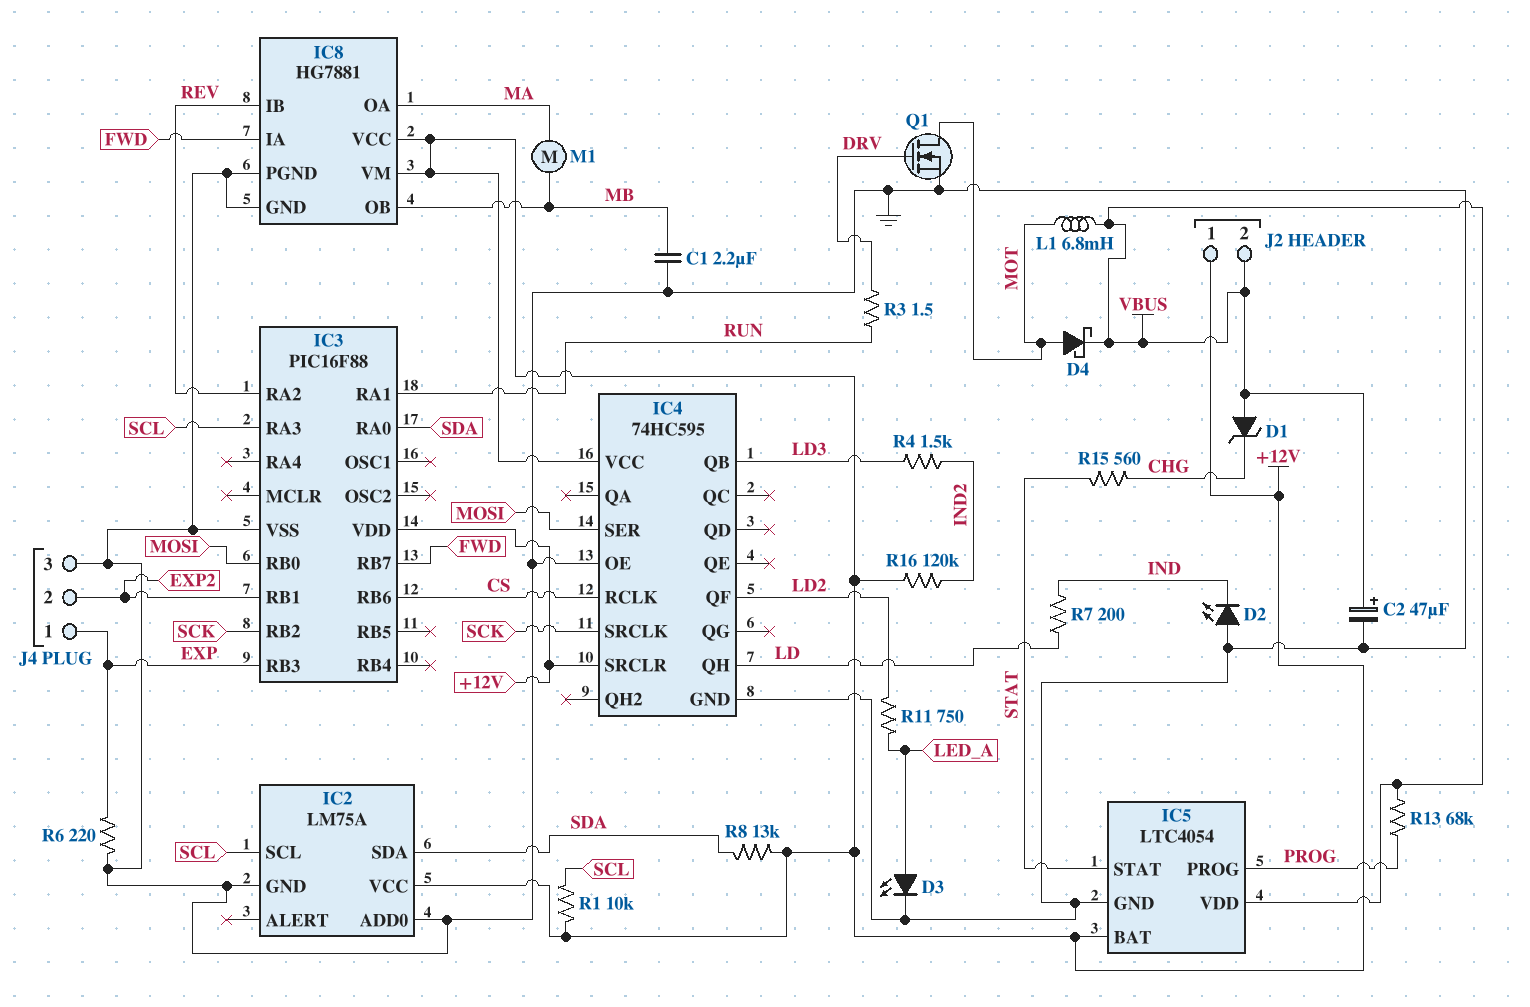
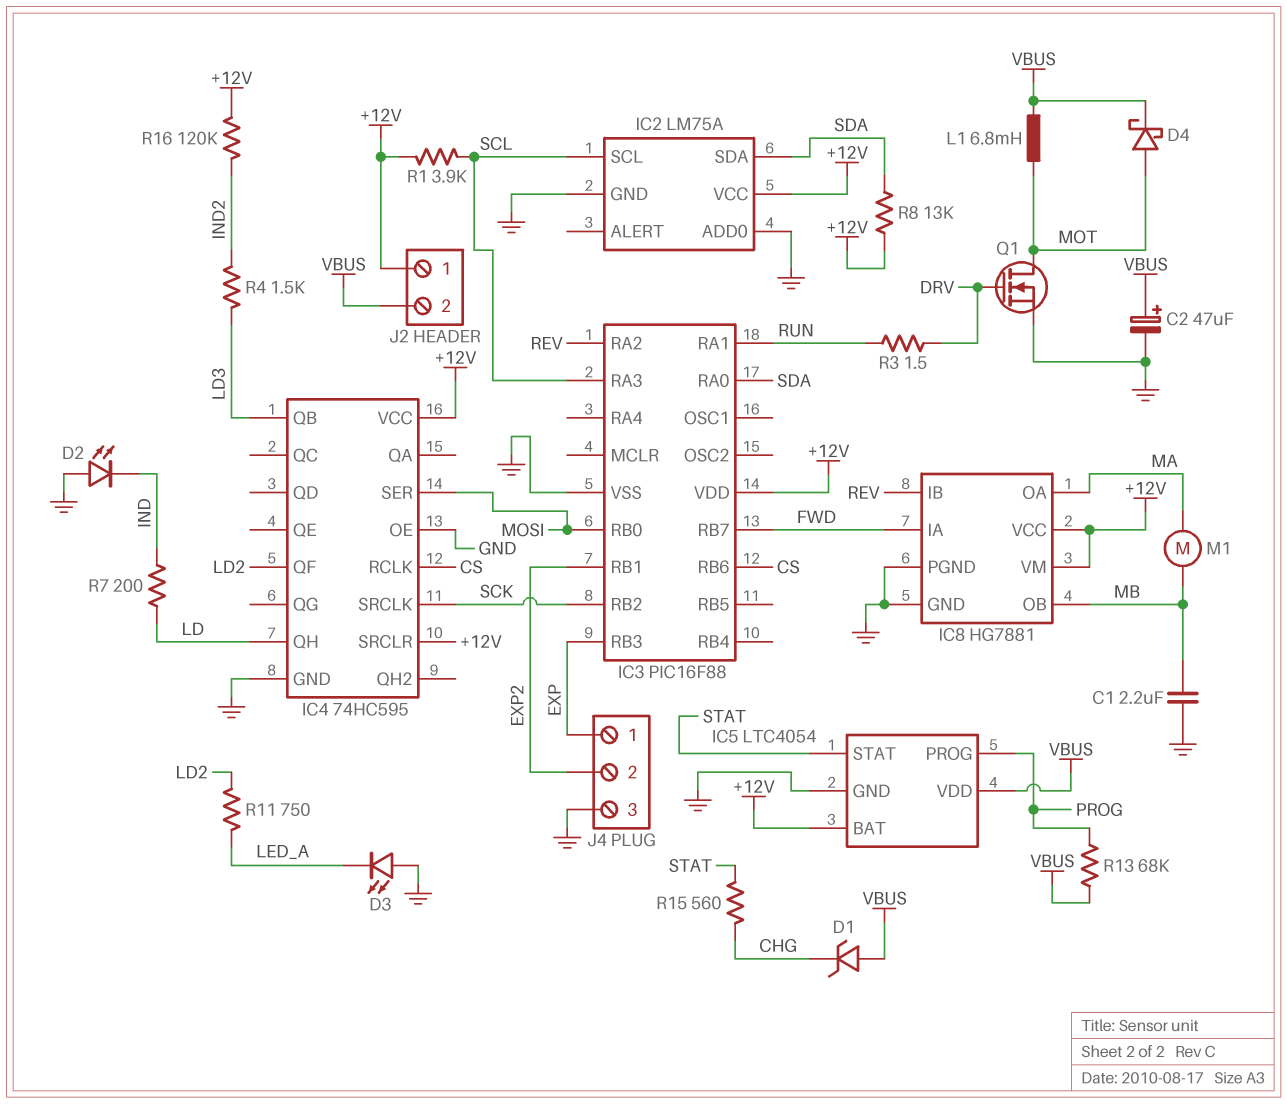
D3: LED (A LED_A, K GND) -> LED (A GND, K LED_A)
R1: 10k (+12V, SCL) -> 3.9k (+12V, SCL)
R6: 220 (EXP, GND) -> none

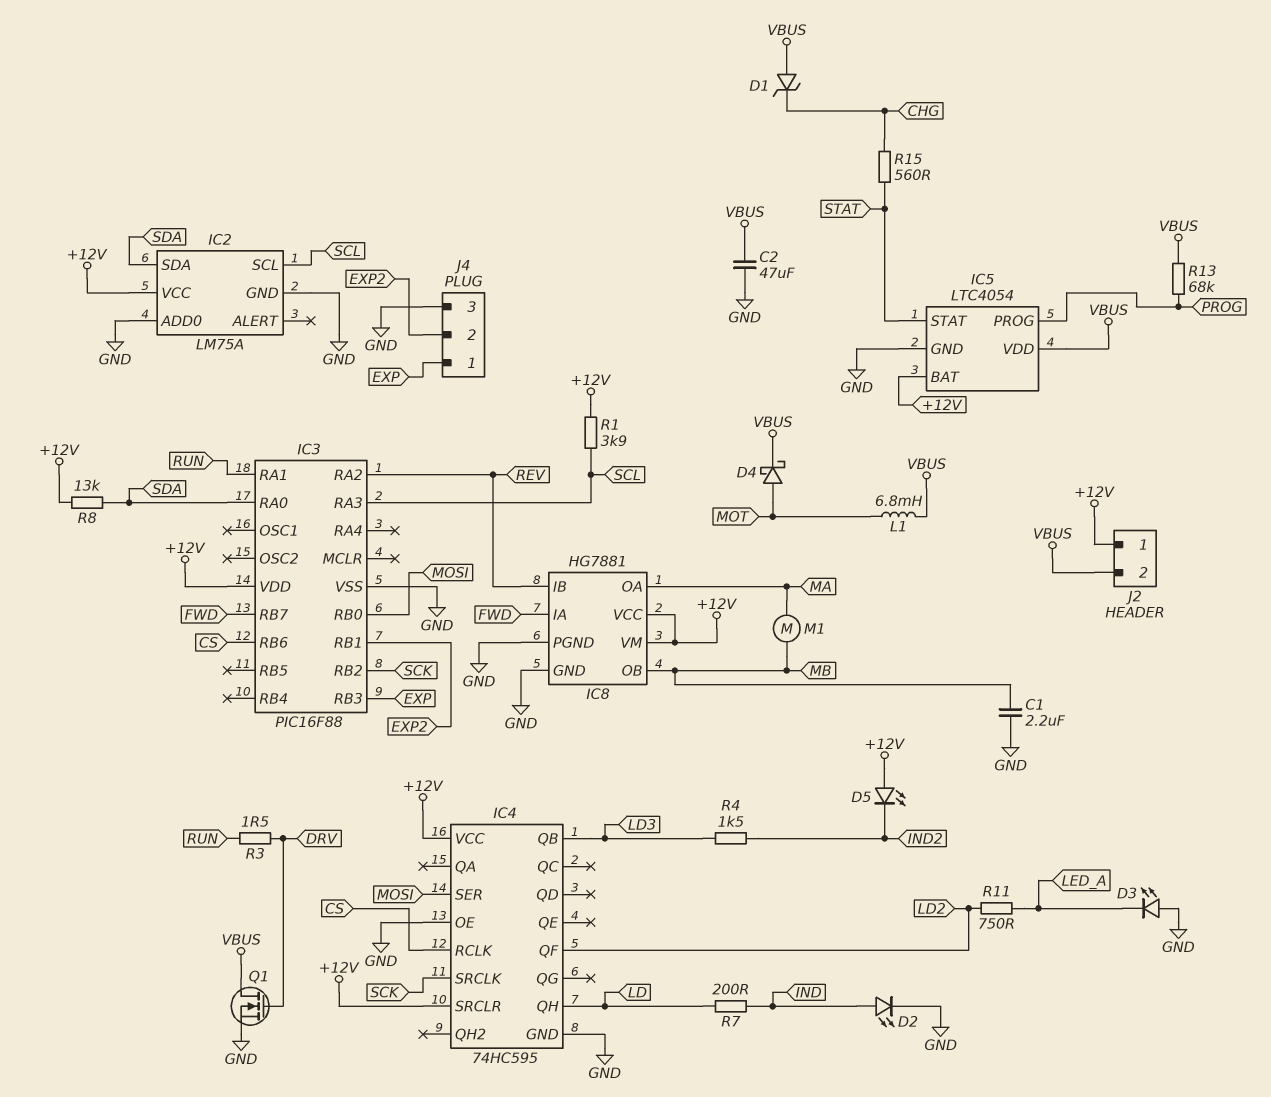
C2: 47uF (plus VBUS, minus GND) -> 47uF (GND, VBUS)
D2: LED (A GND, K IND) -> LED (A IND, K GND)
D5: none -> LED (A +12V, K IND2)
Q1: NMOS (G DRV, D MOT, S GND) -> NMOS (G DRV, D VBUS, S GND)
R16: 120k (+12V, IND2) -> none

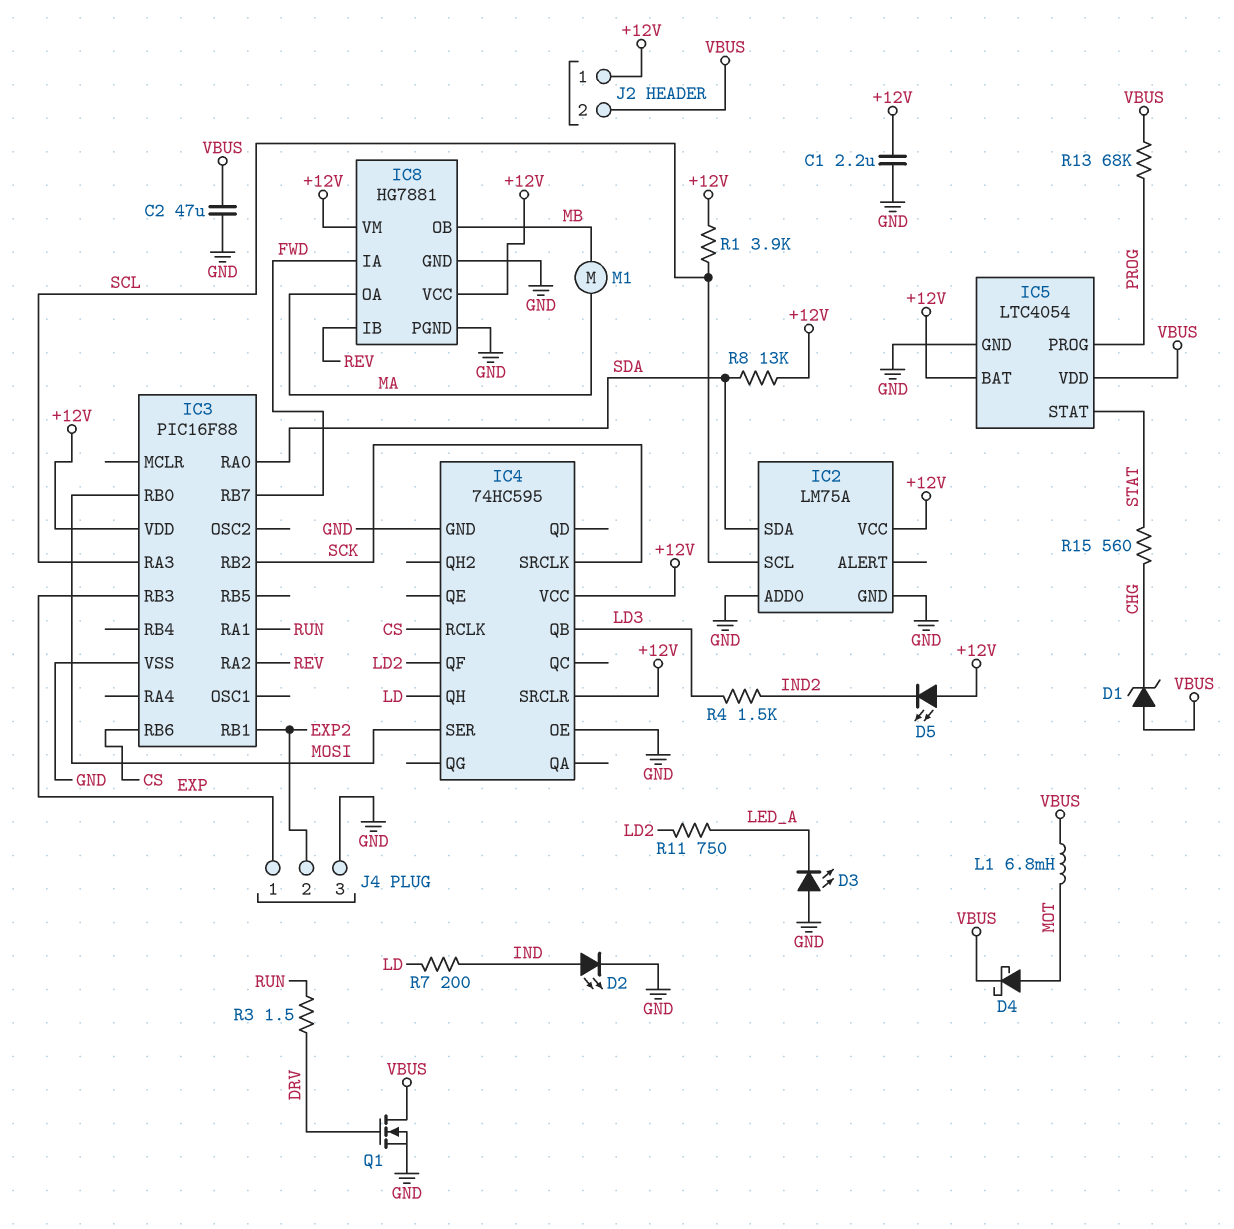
C1: 2.2uF (GND, MB) -> 2.2uF (+12V, GND)

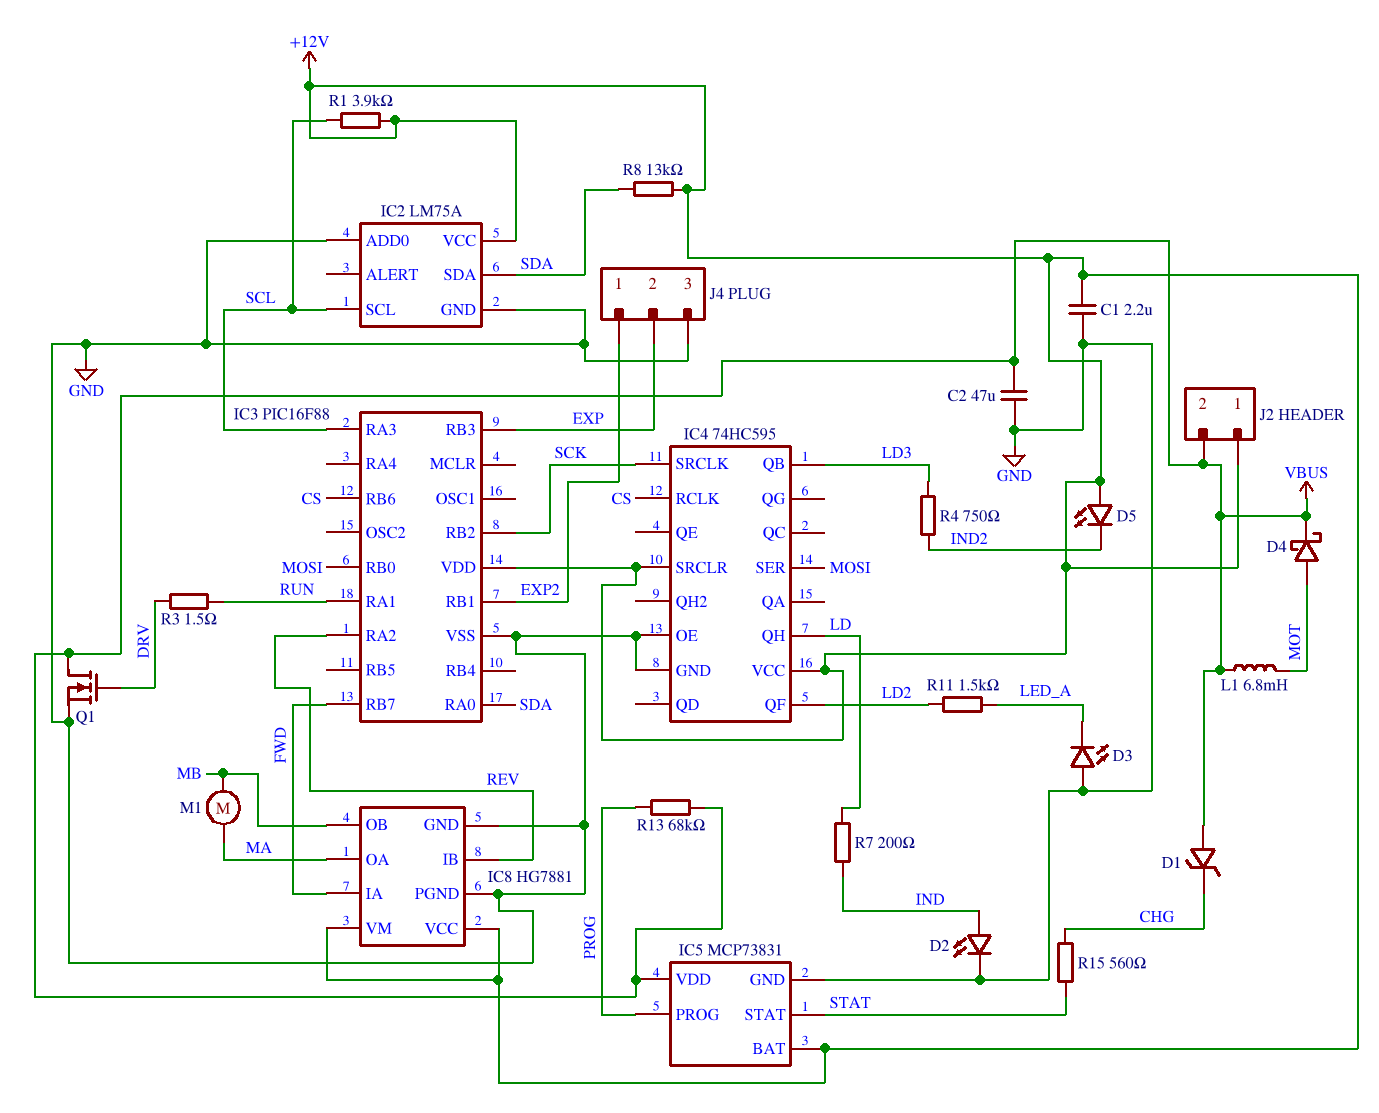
IC5: LTC4054 -> MCP73831
J4 pin 1: EXP -> EXP2
J4 pin 2: EXP2 -> EXP
R4: 1.5k (IND2, LD3) -> 750 (IND2, LD3)
R11: 750 (LD2, LED_A) -> 1.5k (LD2, LED_A)

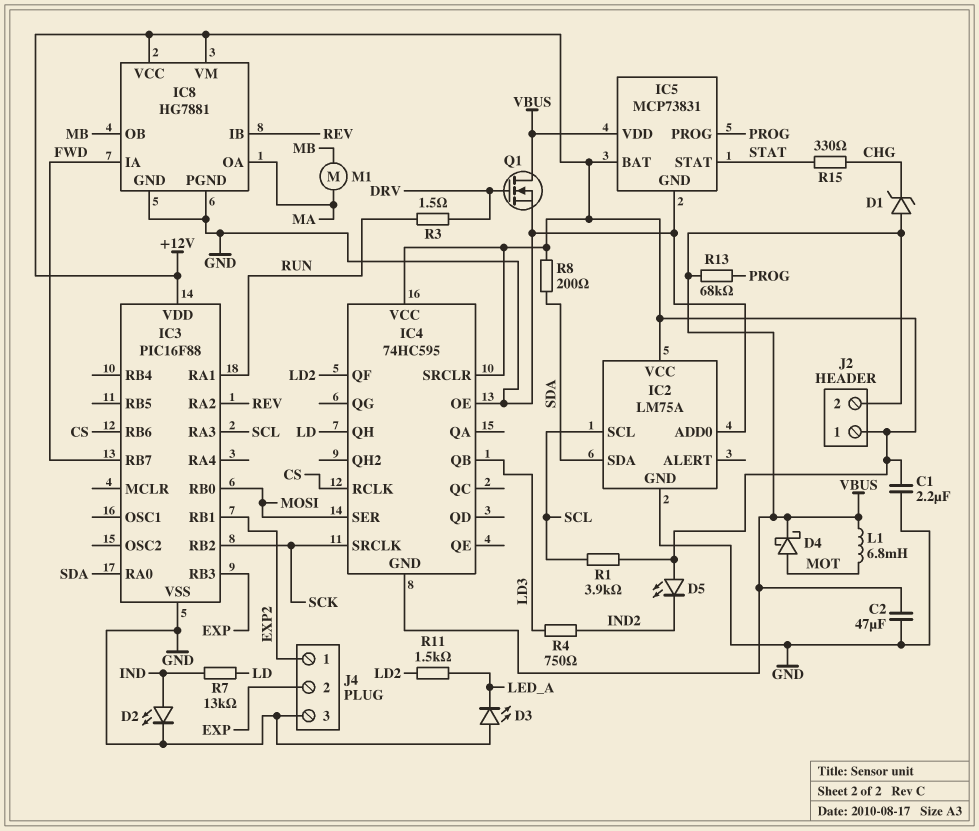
IC4 pin GND: GND -> VBUS
R7: 200 (IND, LD) -> 13k (IND, LD)
R8: 13k (+12V, SDA) -> 200 (+12V, SDA)
R15: 560 (CHG, STAT) -> 330 (CHG, STAT)

